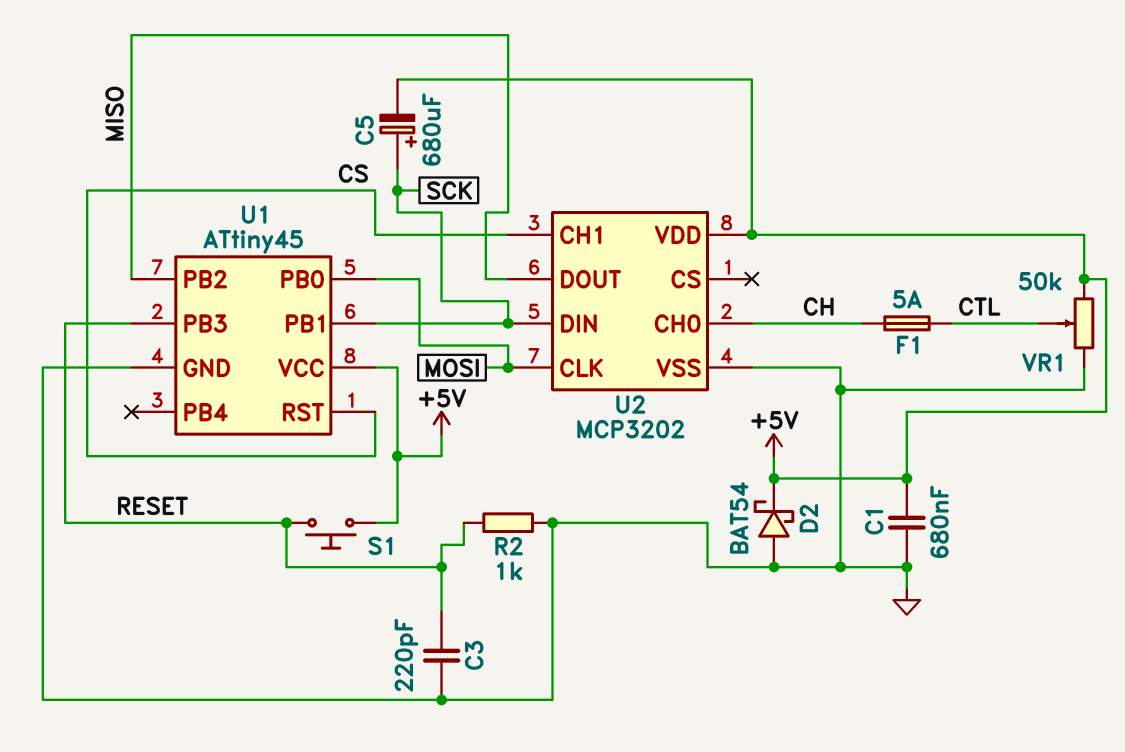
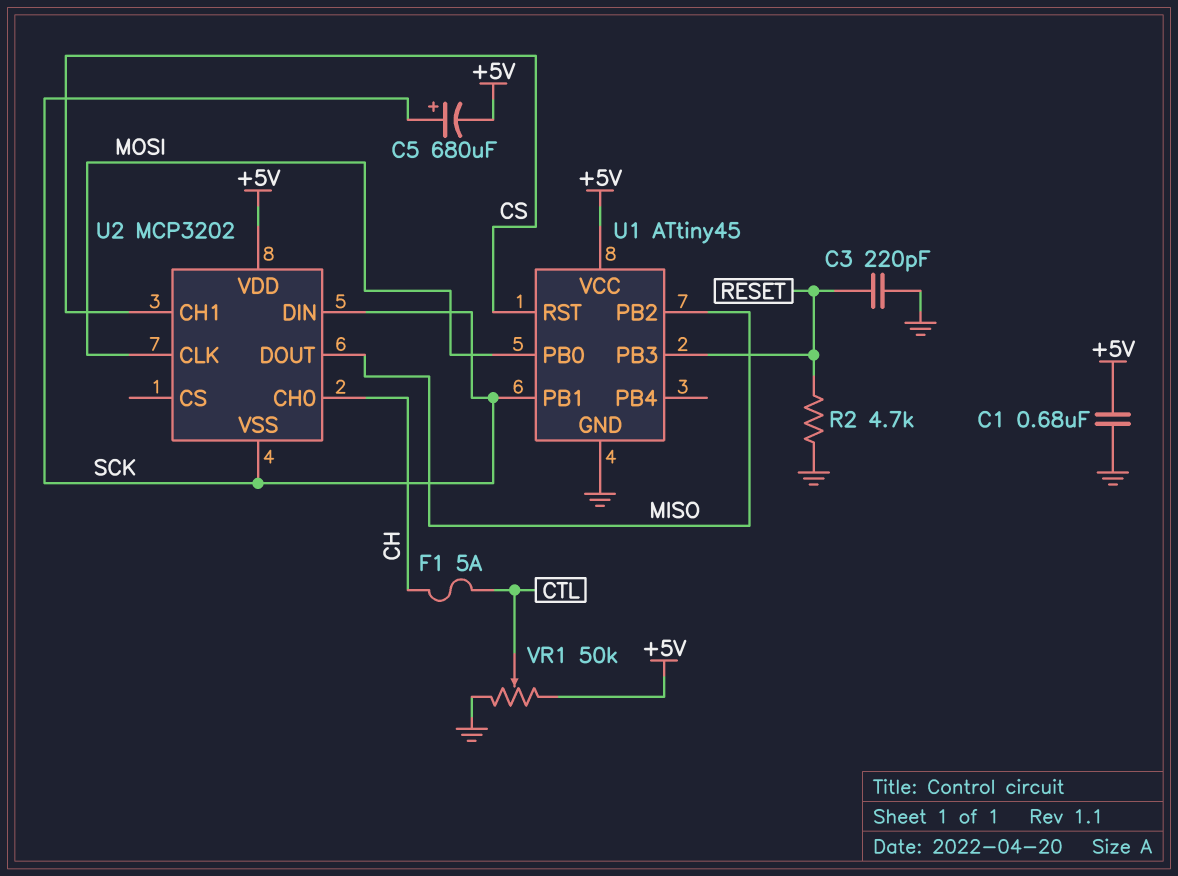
D2: schottky BAT54 (A GND, K +5V) -> none
R2: 1k (GND, RESET) -> 4.7k (GND, RESET)
S1: button (+5V, RESET) -> none
U2 pin VSS: GND -> SCK

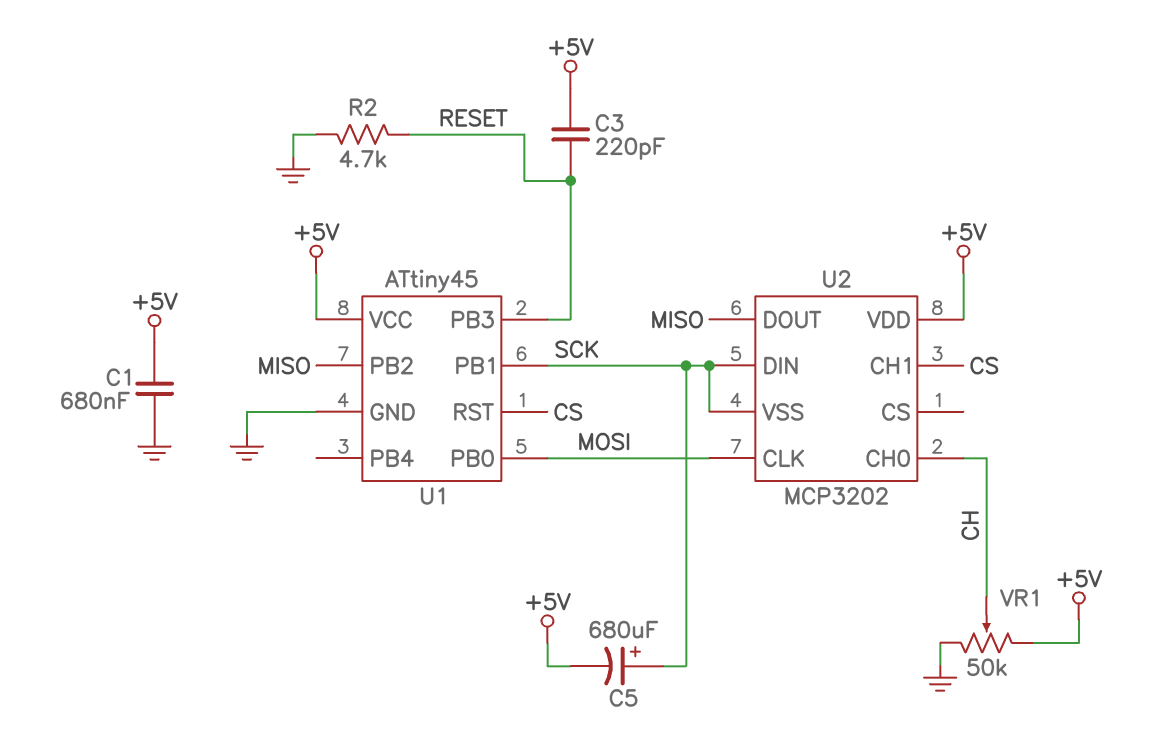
C3: 220pF (GND, RESET) -> 220pF (+5V, RESET)
F1: 5A (CH, CTL) -> none
VR1: 50k (+5V, GND, wiper CTL) -> 50k (+5V, GND, wiper CH)

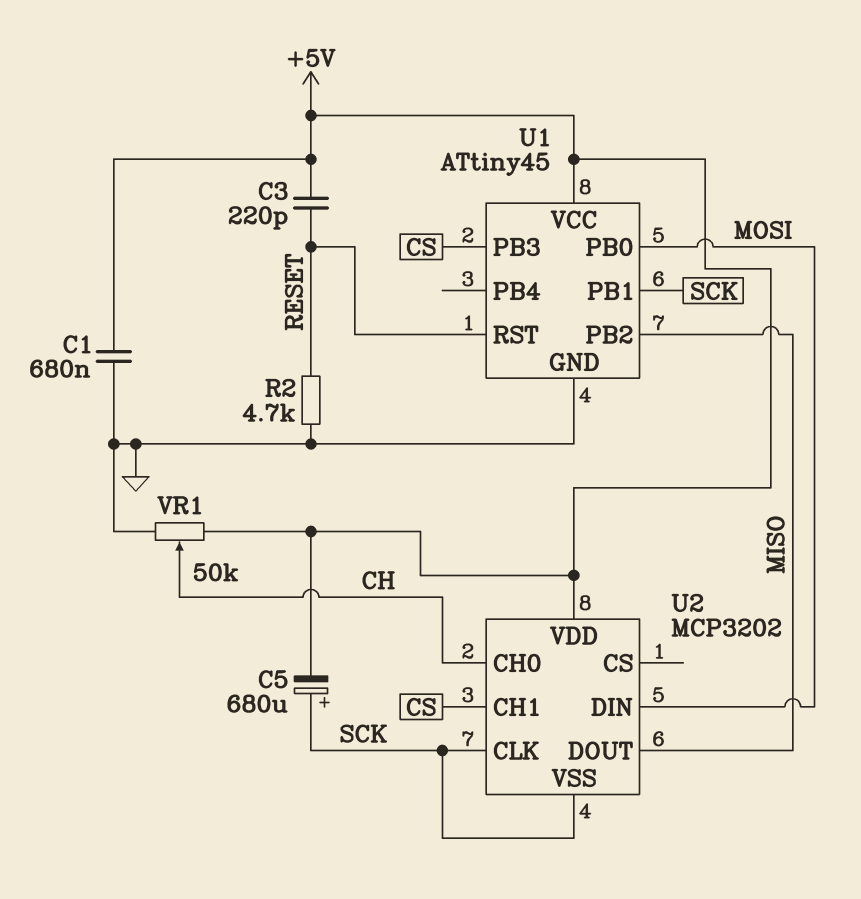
U1 pin PB3: RESET -> CS
U1 pin RST: CS -> RESET
U2 pin CLK: MOSI -> SCK
U2 pin DIN: SCK -> MOSI

